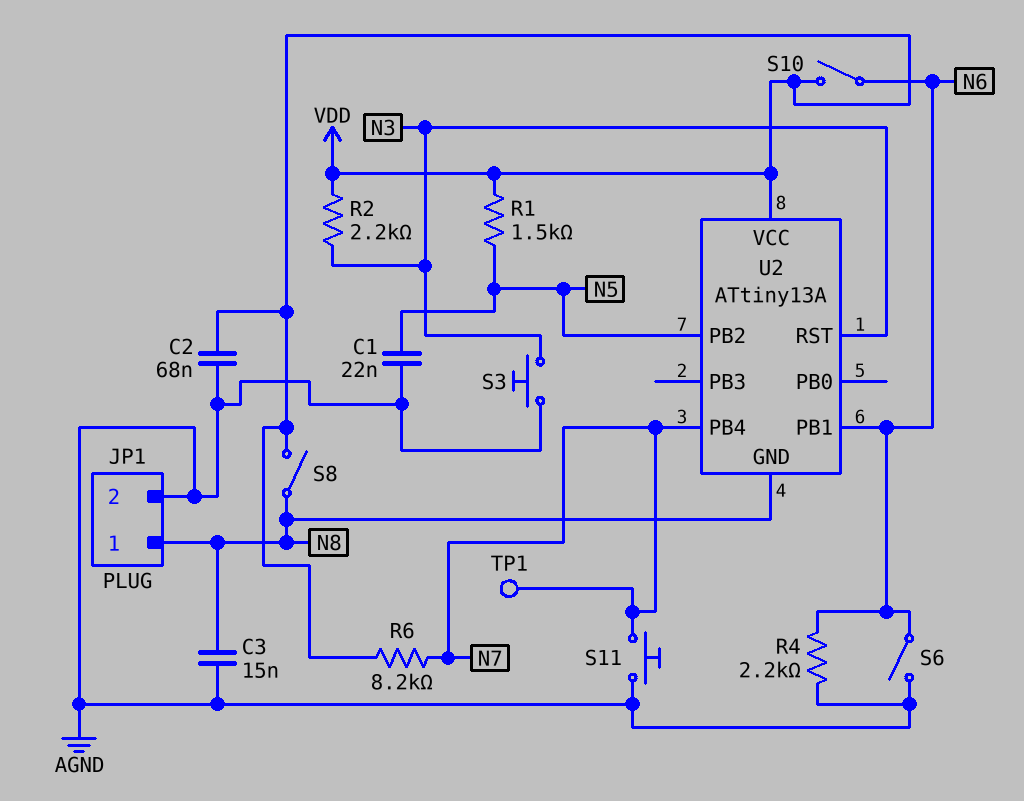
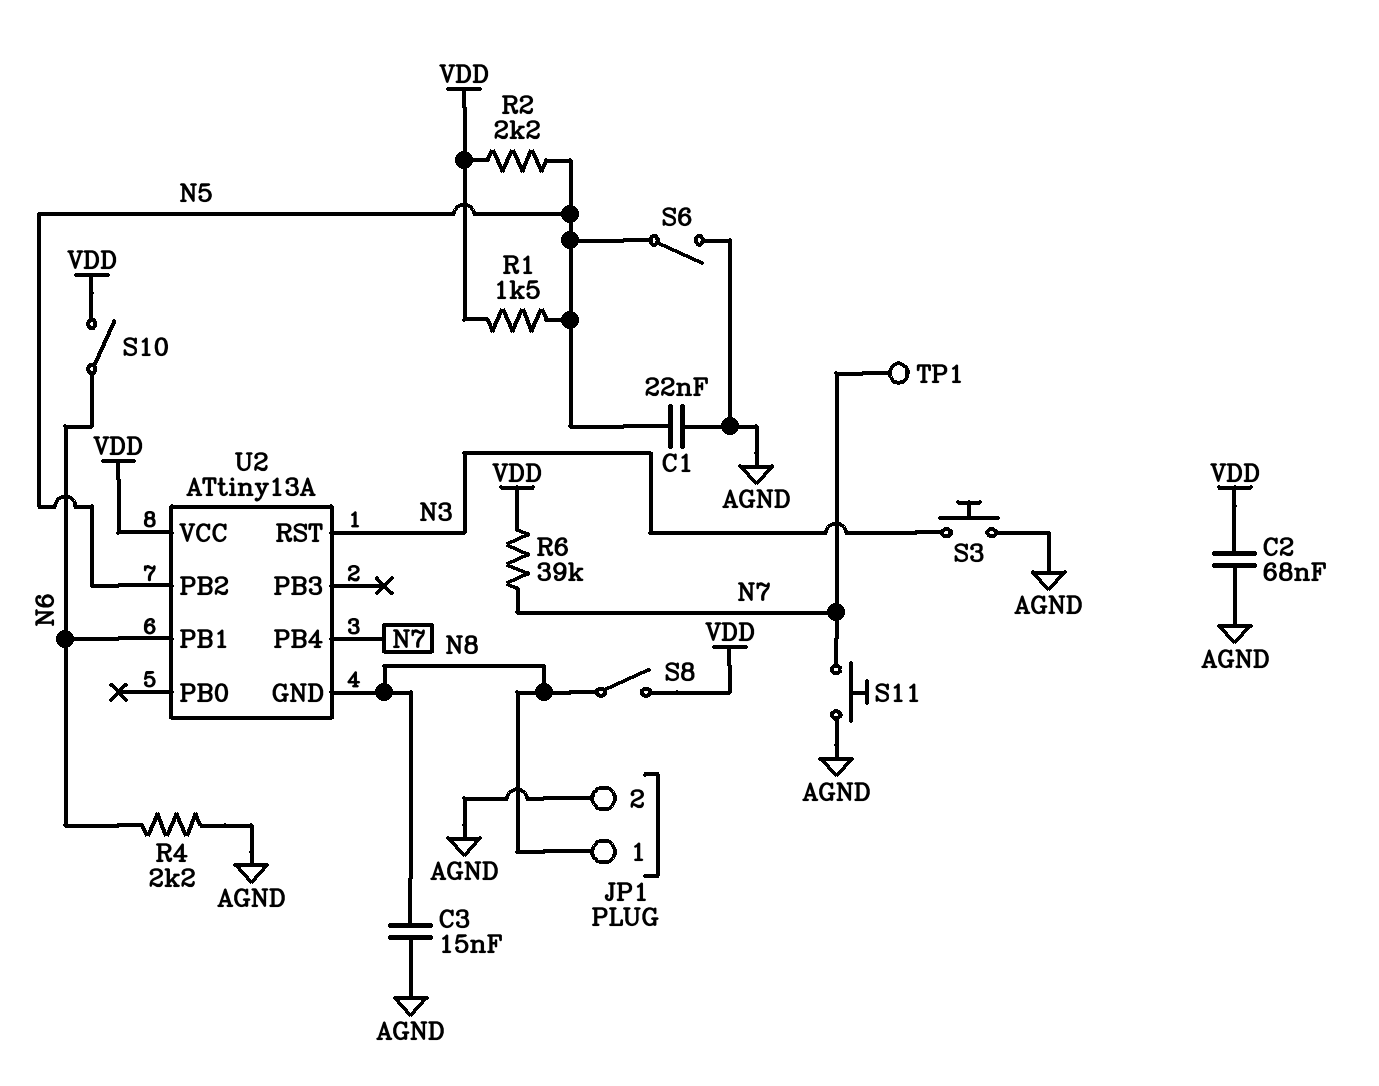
R2: 2.2k (N3, VDD) -> 2.2k (N5, VDD)
R6: 8.2k (N7, VDD) -> 39k (N7, VDD)
S6: switch (AGND, N6) -> switch (AGND, N5)

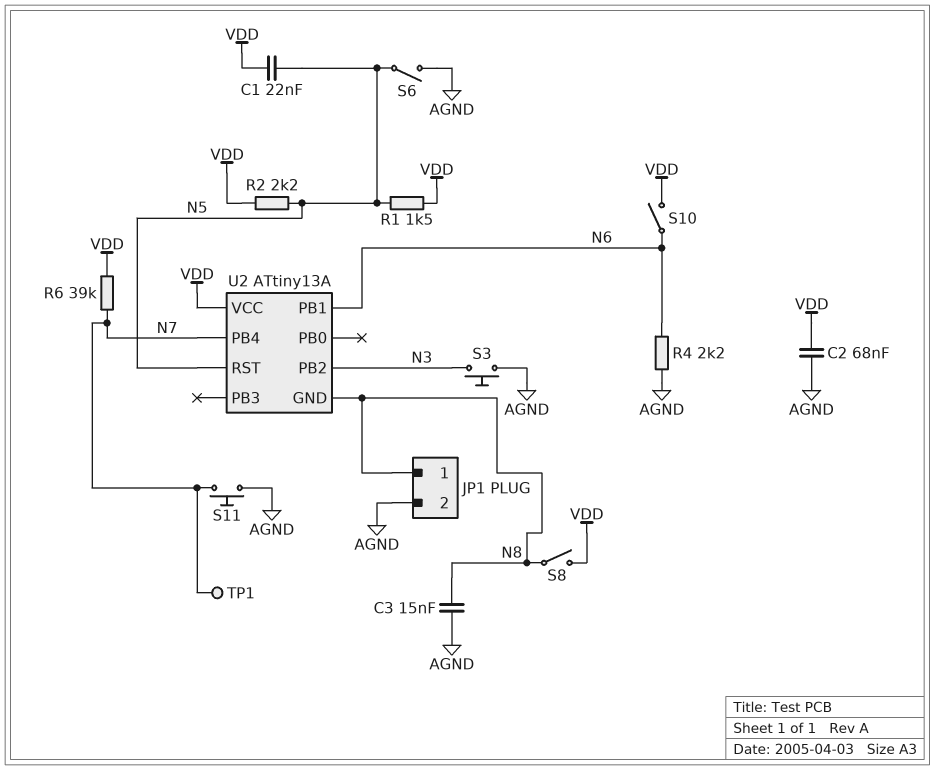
C1: 22nF (AGND, N5) -> 22nF (N5, VDD)
U2 pin PB2: N5 -> N3
U2 pin RST: N3 -> N5

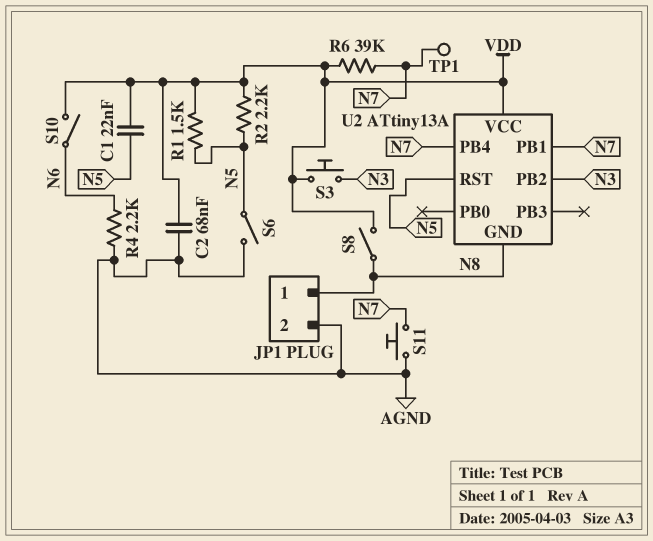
C3: 15nF (AGND, N8) -> none
S3: button (AGND, N3) -> button (N3, VDD)
U2 pin PB1: N6 -> N7

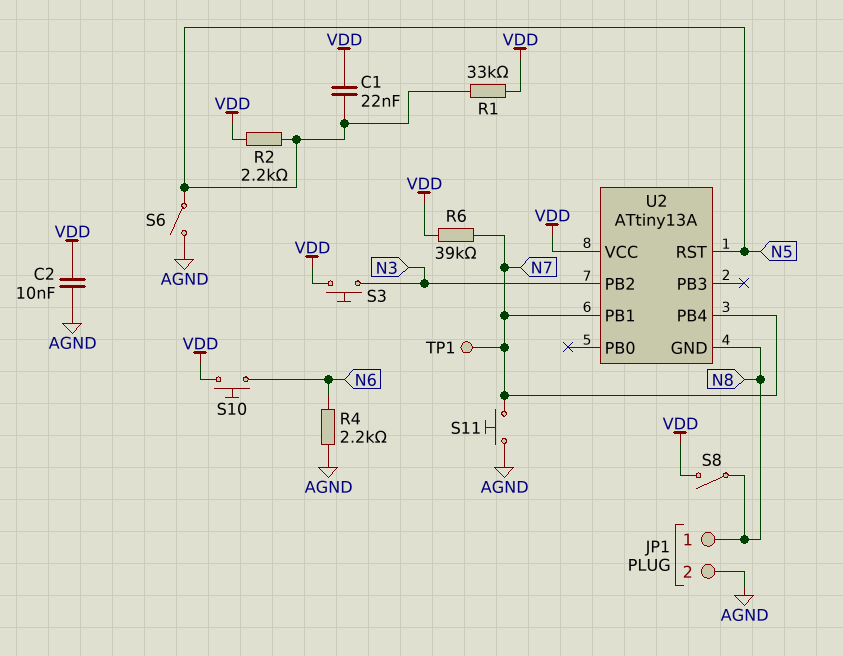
C2: 68nF (AGND, VDD) -> 10nF (AGND, VDD)
R1: 1.5k (N5, VDD) -> 33k (N5, VDD)
S10: switch (N6, VDD) -> button (N6, VDD)

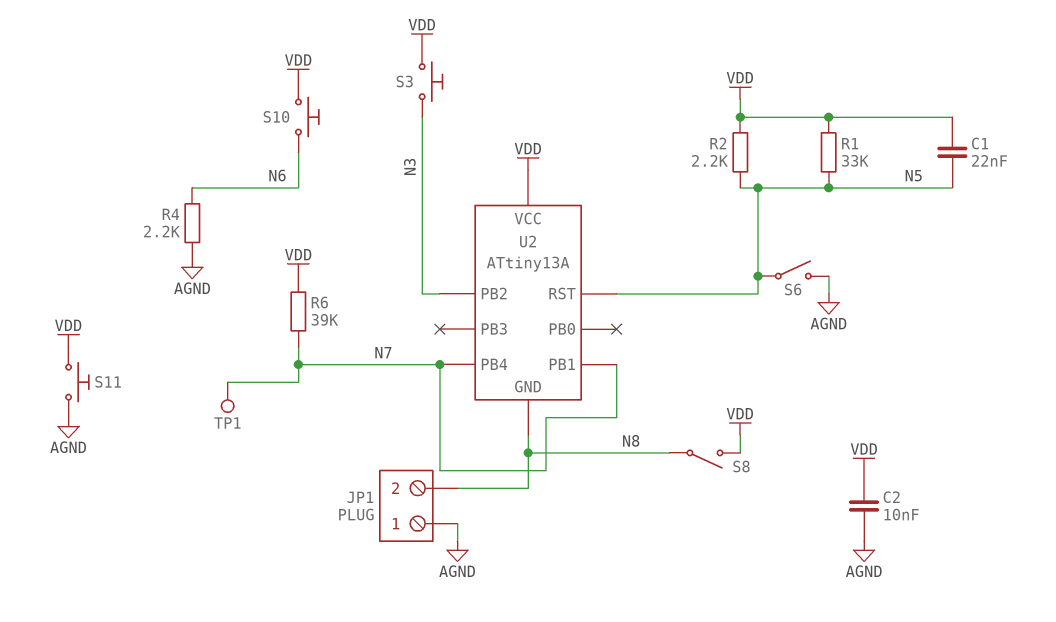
JP1 pin 1: N8 -> AGND
JP1 pin 2: AGND -> N8
S11: button (AGND, N7) -> button (AGND, VDD)

